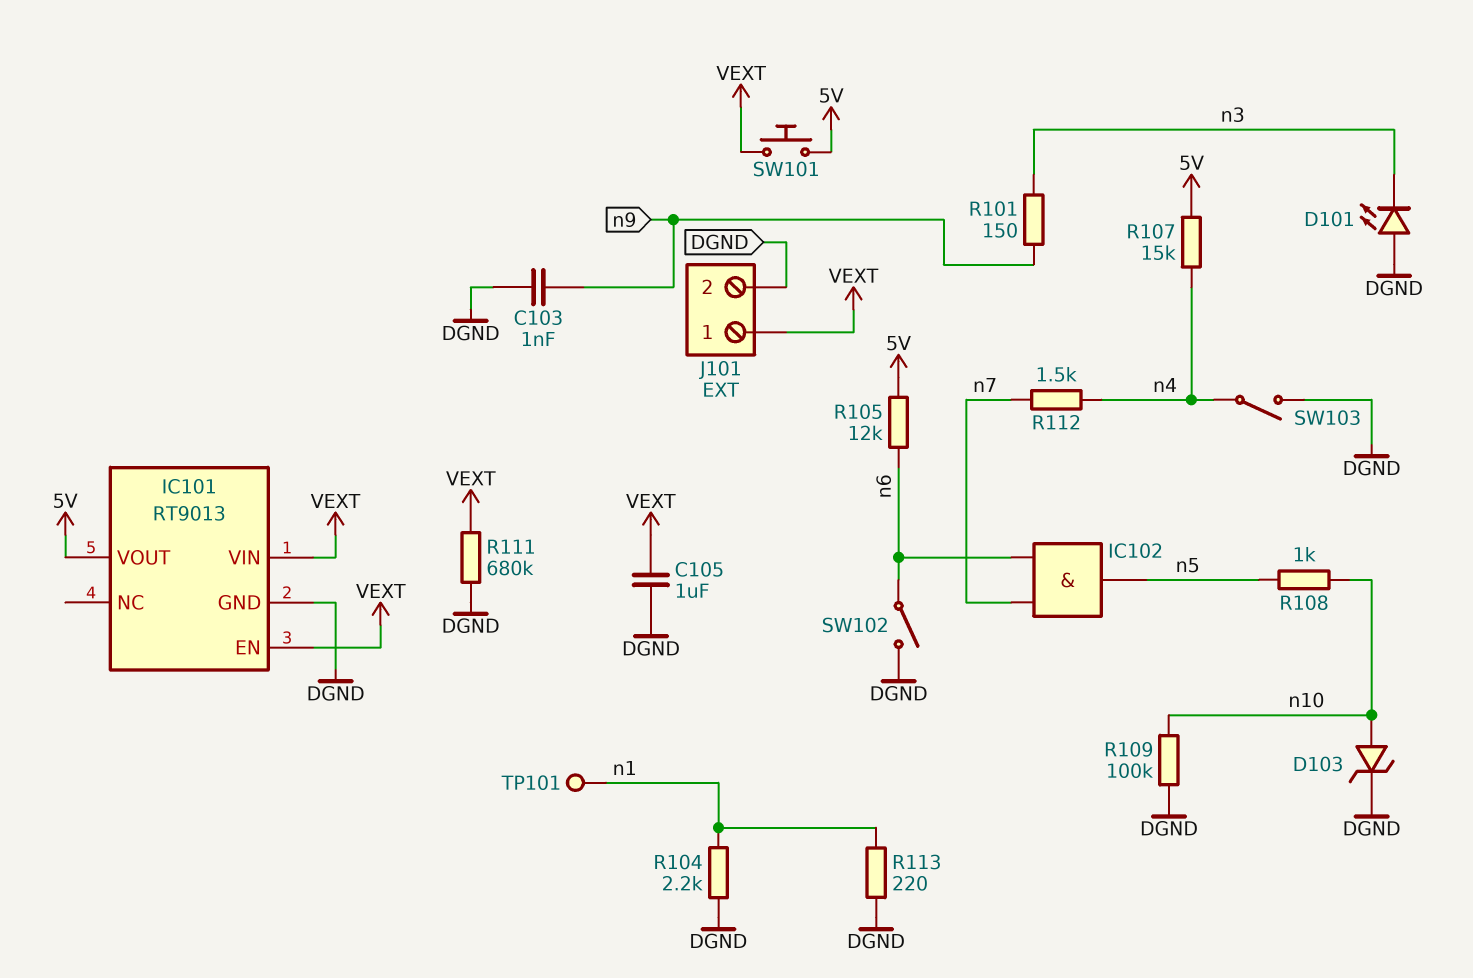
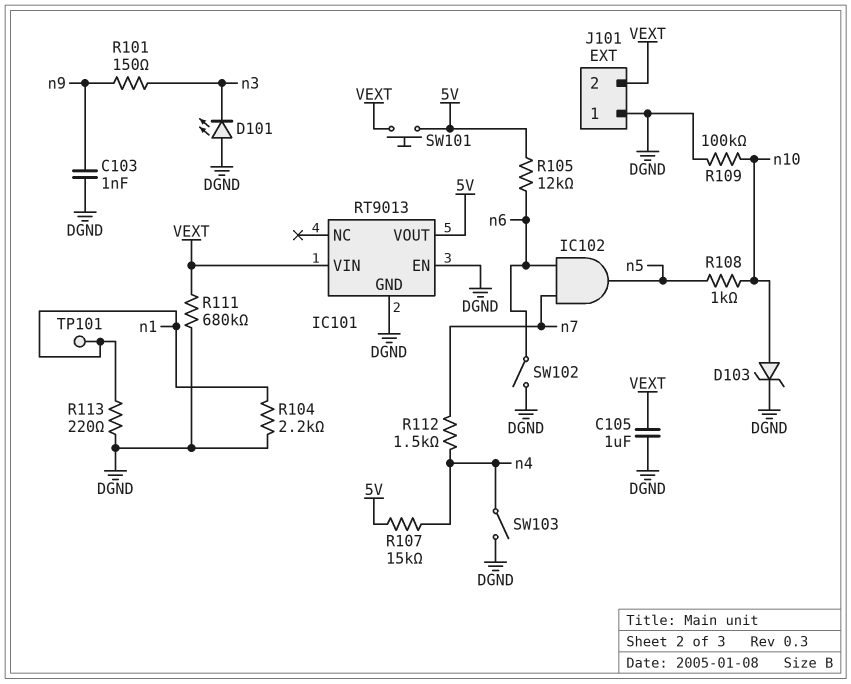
IC101 pin EN: VEXT -> DGND
J101 pin 1: VEXT -> DGND
J101 pin 2: DGND -> VEXT

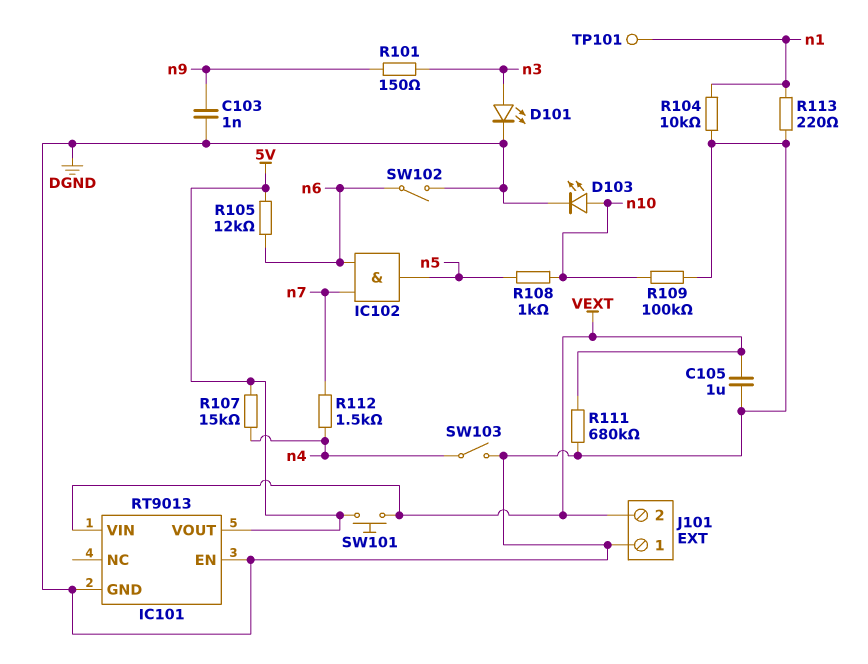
D101: LED (A DGND, K n3) -> LED (A n3, K DGND)
D103: zener (A n10, K DGND) -> LED (A n10, K DGND)
R104: 2.2k (DGND, n1) -> 10k (DGND, n1)

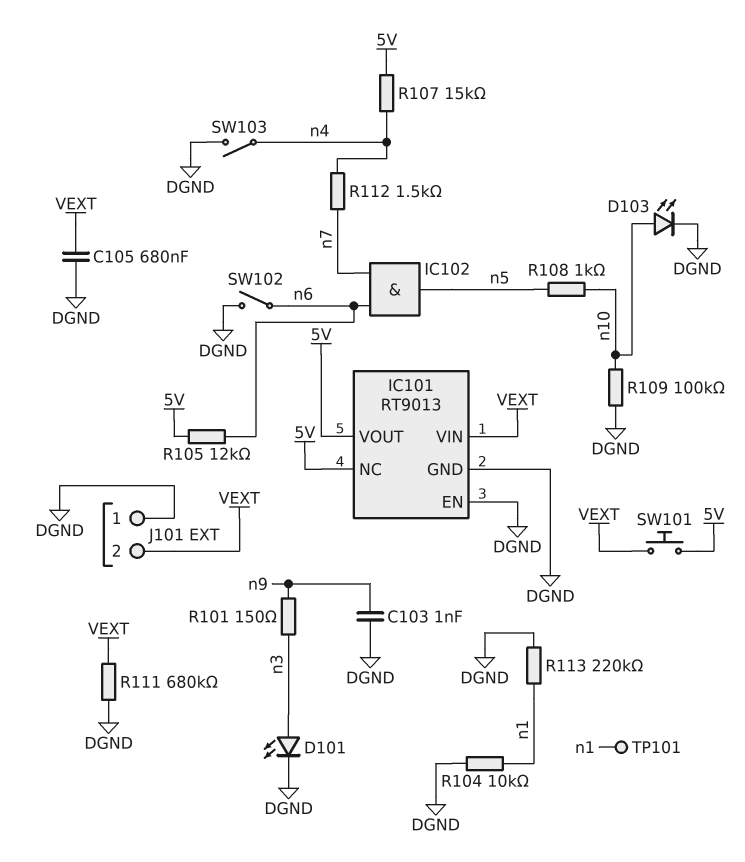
C105: 1uF (DGND, VEXT) -> 680nF (DGND, VEXT)
IC101 pin NC: none -> 5V
R113: 220 (DGND, n1) -> 220k (DGND, n1)

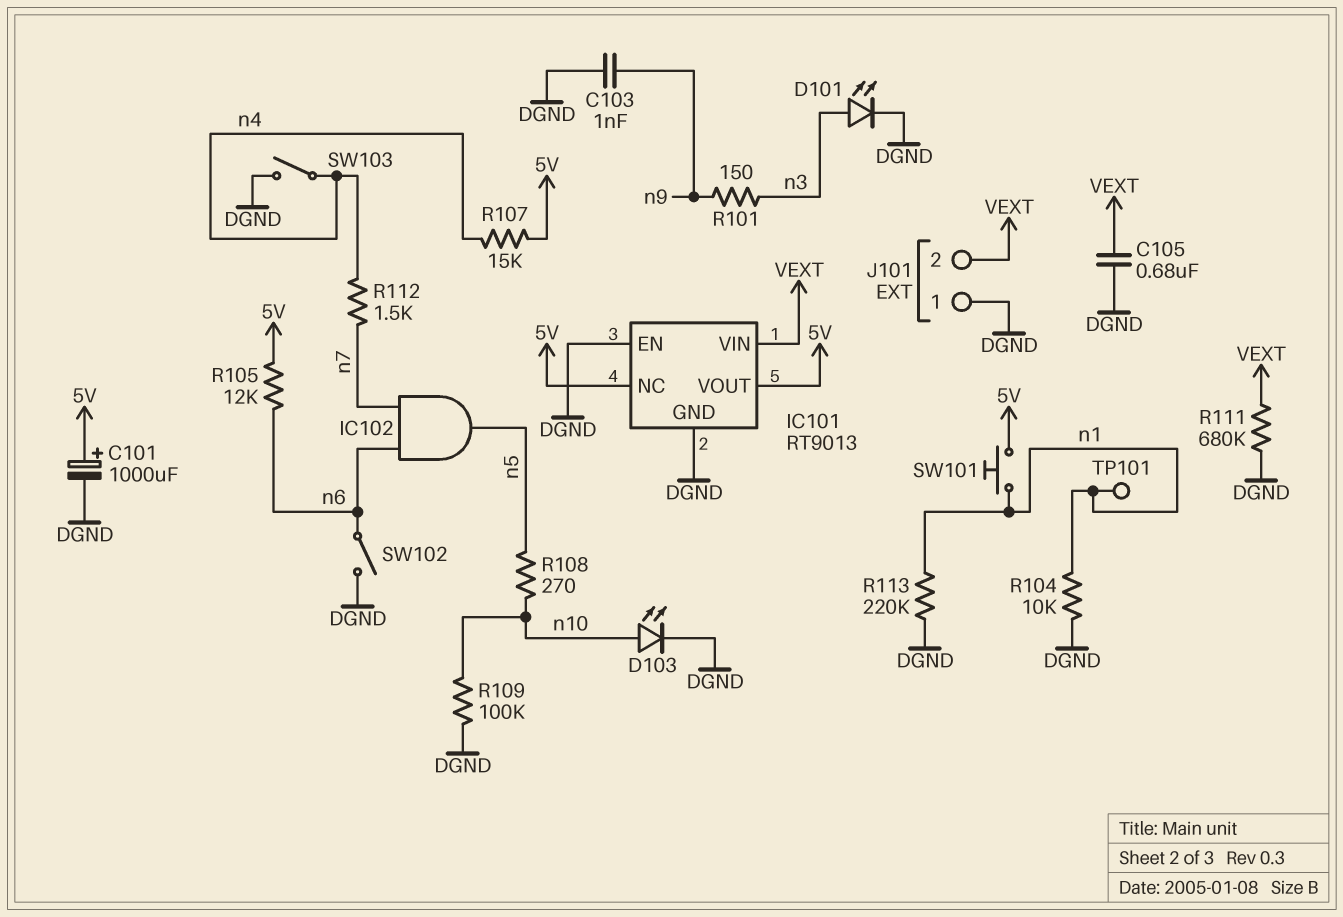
C101: none -> 1000uF (plus 5V, minus DGND)
R108: 1k (n5, n10) -> 270 (n5, n10)
SW101: button (5V, VEXT) -> button (5V, n1)

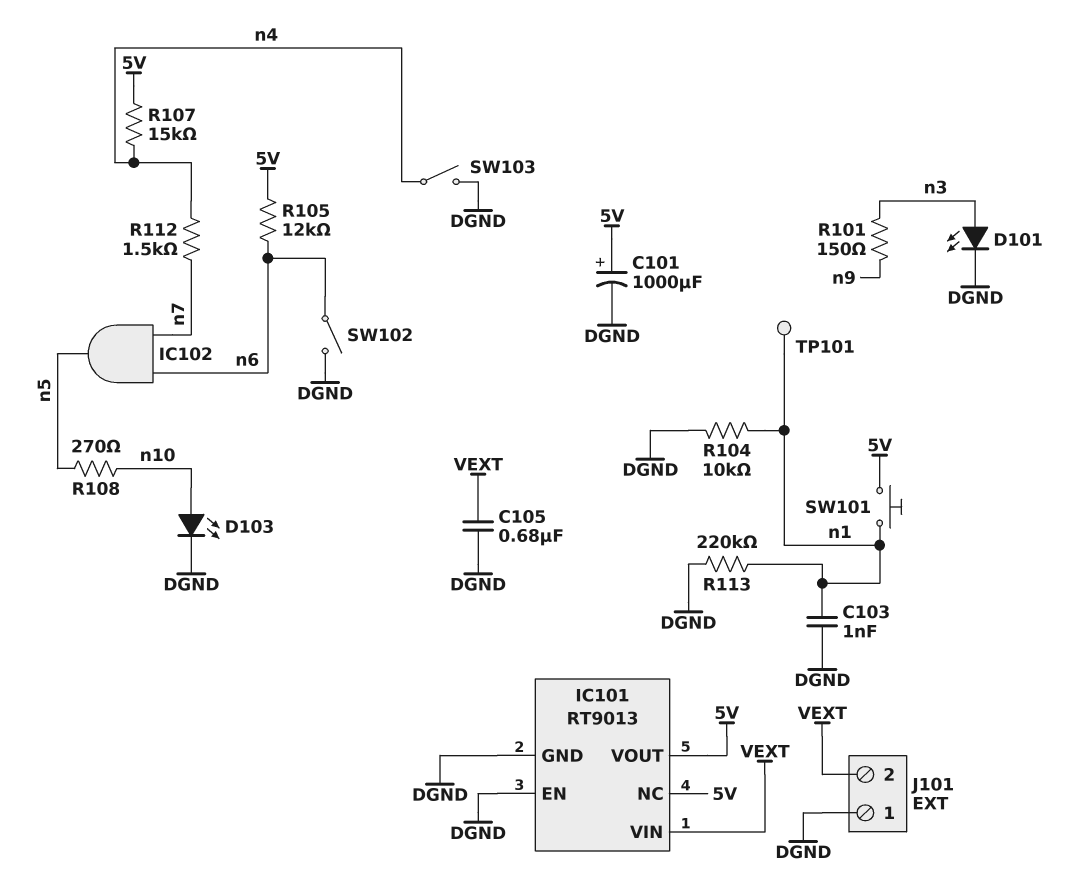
C103: 1nF (DGND, n9) -> 1nF (DGND, n1)
R109: 100k (DGND, n10) -> none
R111: 680k (DGND, VEXT) -> none

